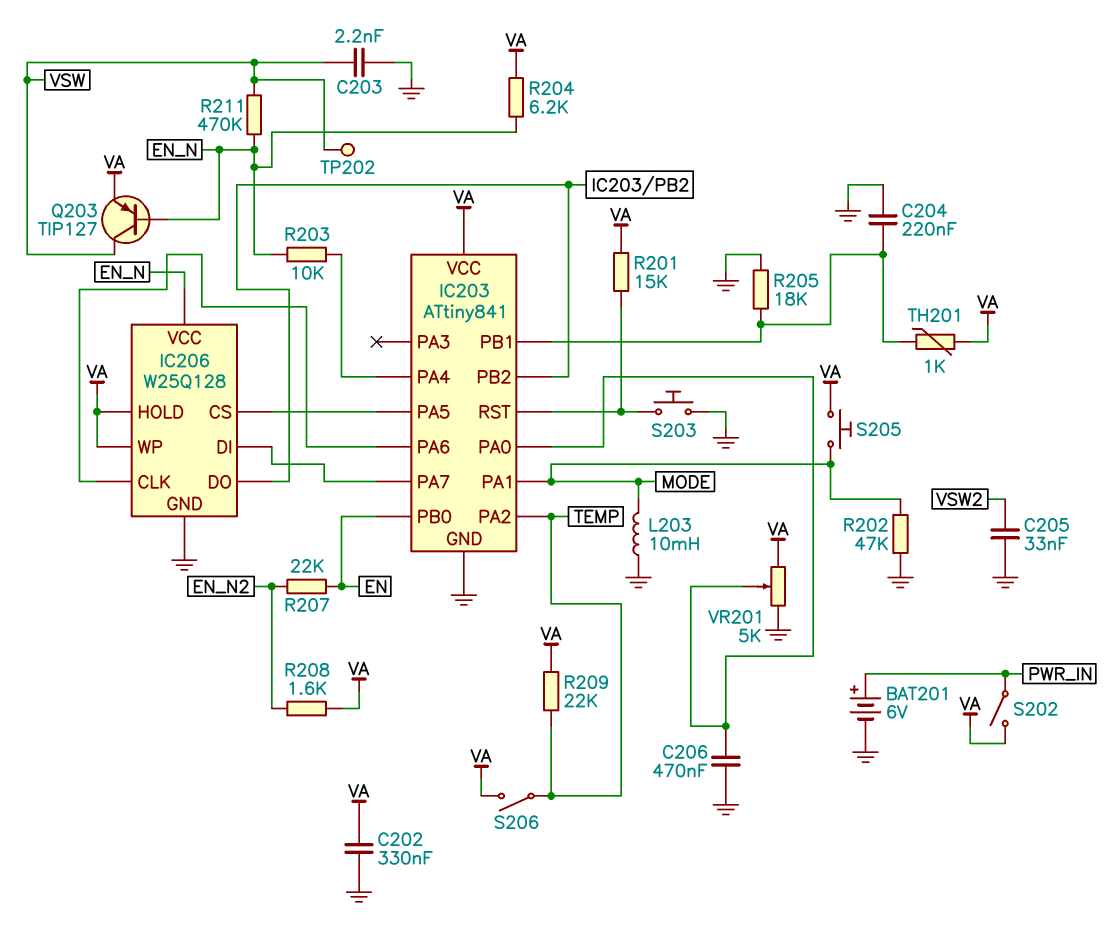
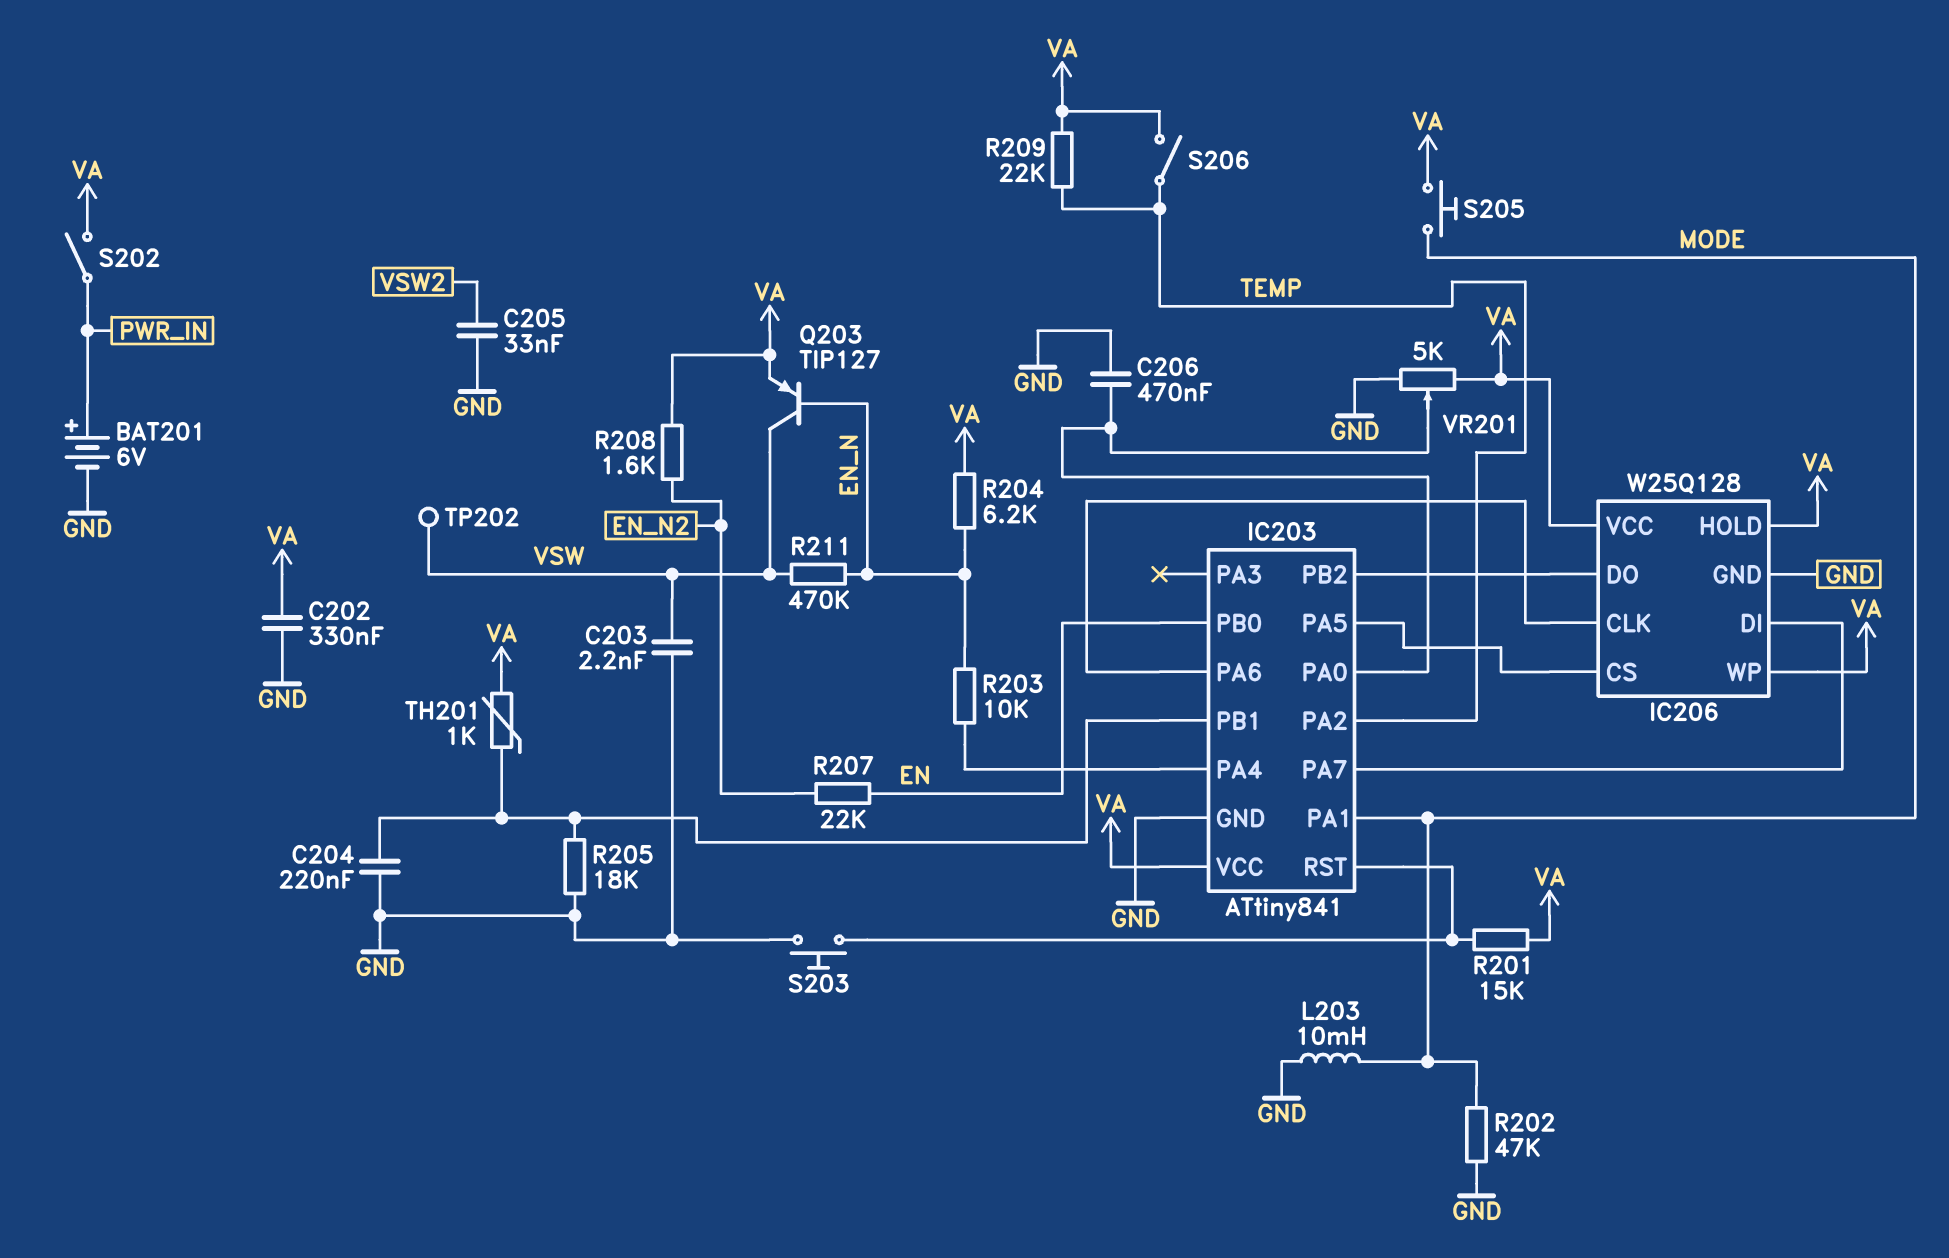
IC206 pin VCC: EN_N -> VA

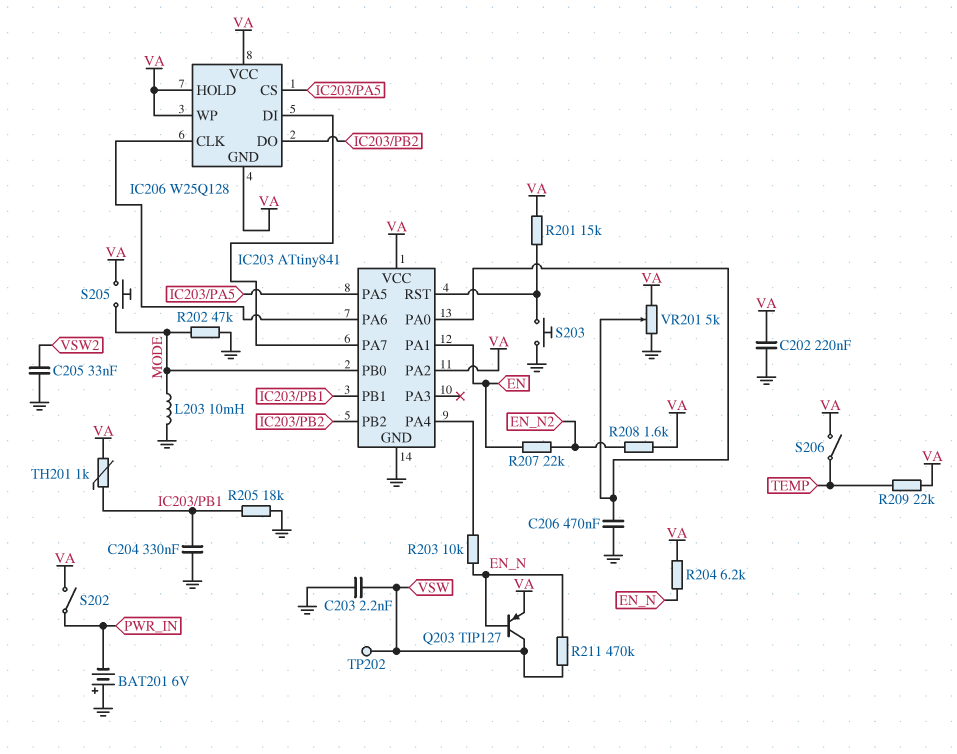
BAT201: 6V (plus PWR_IN, minus GND) -> 6V (plus GND, minus PWR_IN)
C202: 330nF (GND, VA) -> 220nF (GND, VA)
C204: 220nF (GND, IC203/PB1) -> 330nF (GND, IC203/PB1)
IC203 pin PA1: MODE -> EN
IC203 pin PA2: TEMP -> VA
IC203 pin PB0: EN -> MODE
IC206 pin GND: GND -> VA

